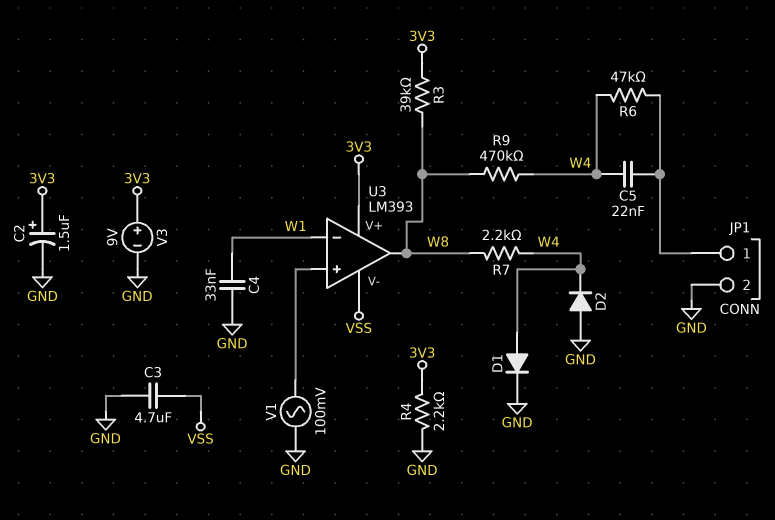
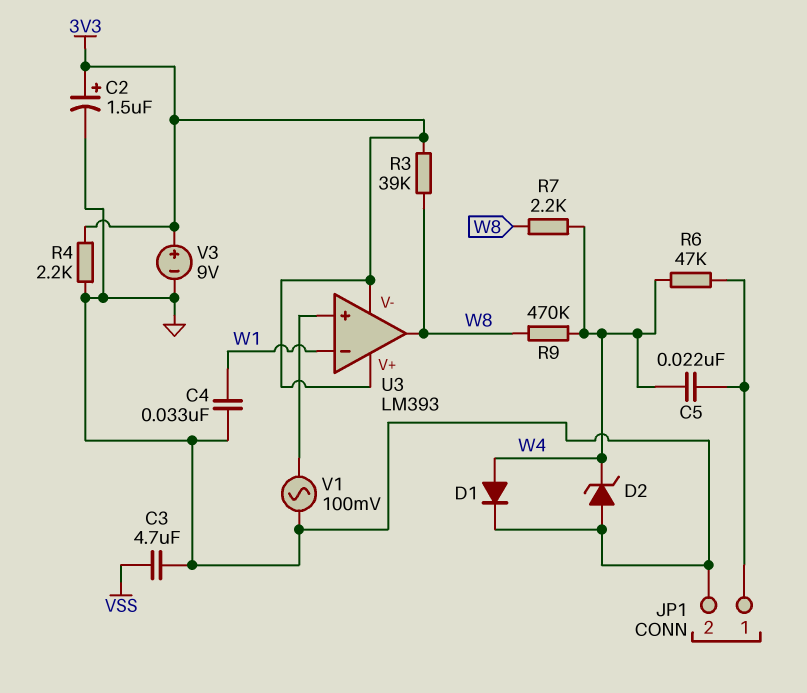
D2: diode (A GND, K W4) -> zener (A GND, K W4)
U3 pin V-: VSS -> 3V3

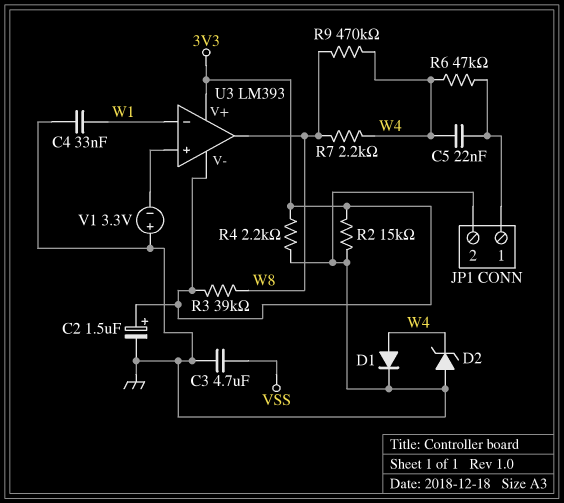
R2: none -> 15k (3V3, GND)
V1: AC 100mV (GND, U3/in+) -> 3.3V (plus GND, minus U3/in+)
V3: 9V (plus 3V3, minus GND) -> none

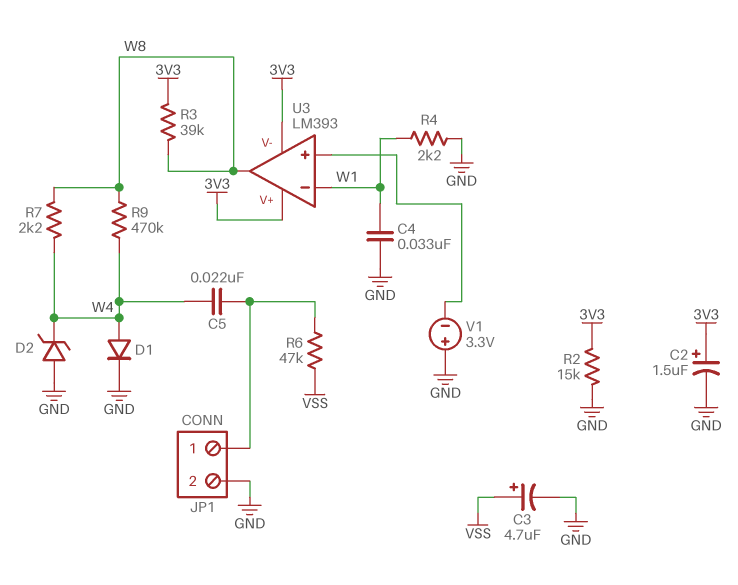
C3: 4.7uF (GND, VSS) -> 4.7uF (plus VSS, minus GND)
R4: 2.2k (3V3, GND) -> 2.2k (GND, W1)
R6: 47k (JP1/1, W4) -> 47k (JP1/1, VSS)

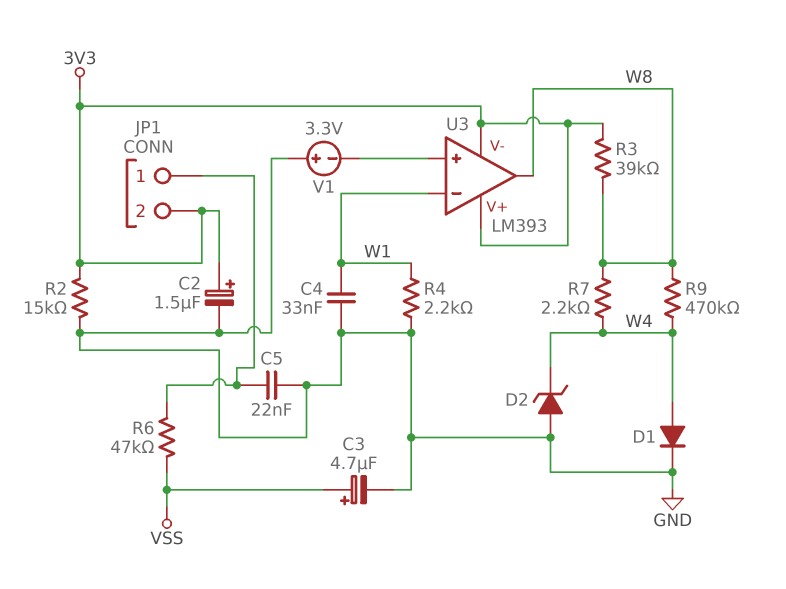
C5: 22nF (JP1/1, W4) -> 22nF (GND, JP1/1)
JP1 pin 2: GND -> 3V3

